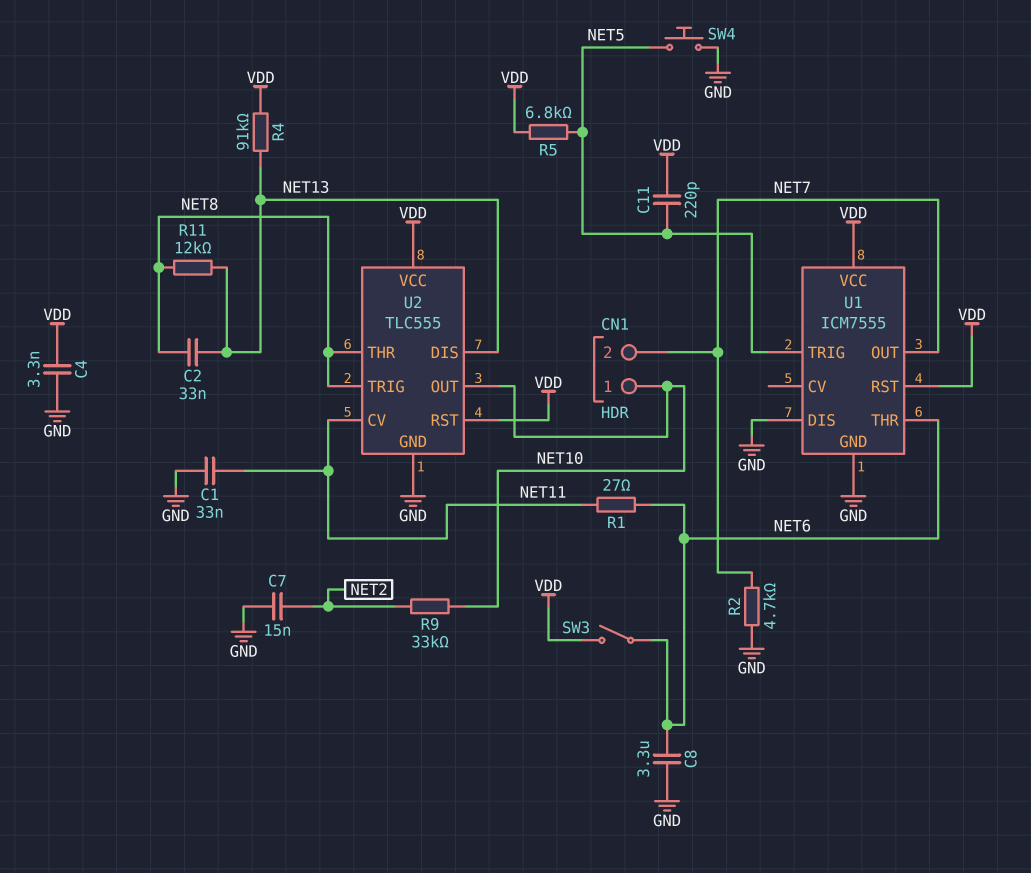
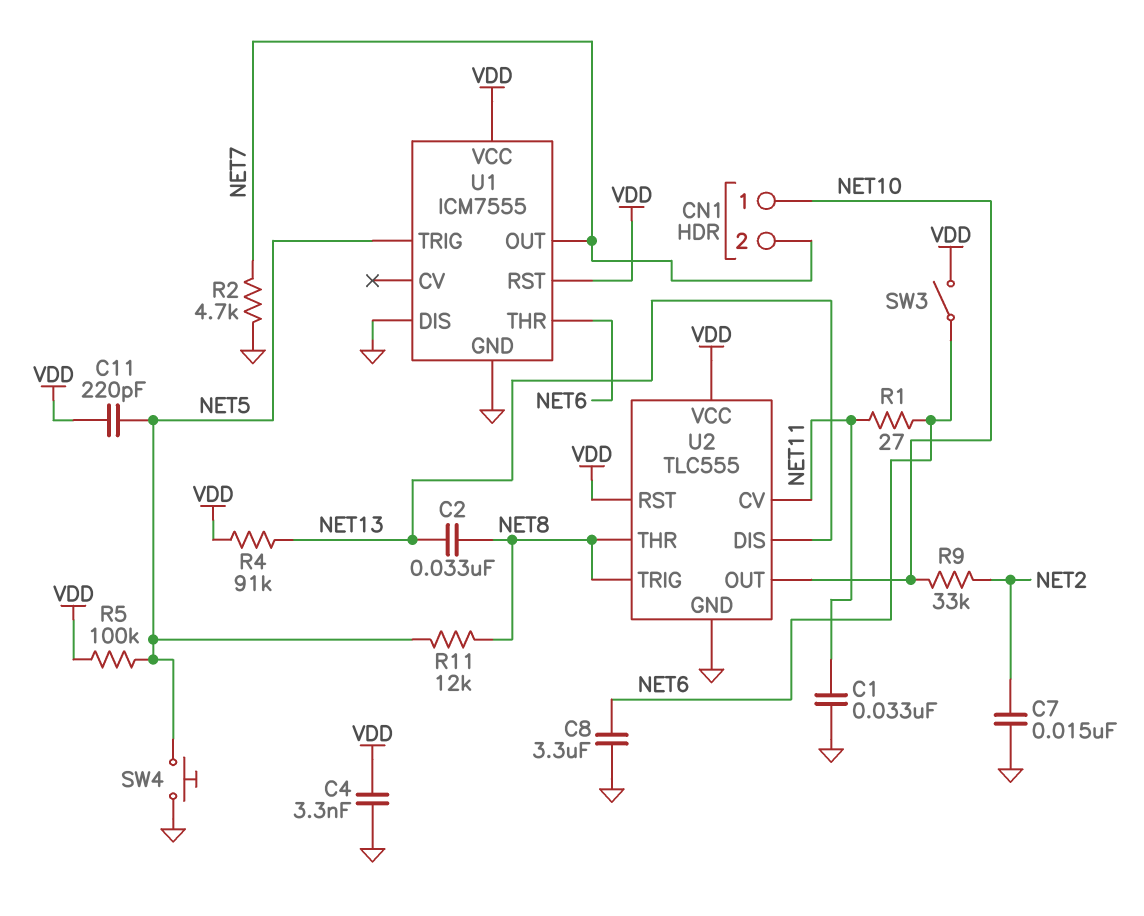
R5: 6.8k (NET5, VDD) -> 100k (NET5, VDD)
R11: 12k (NET8, NET13) -> 12k (NET5, NET8)

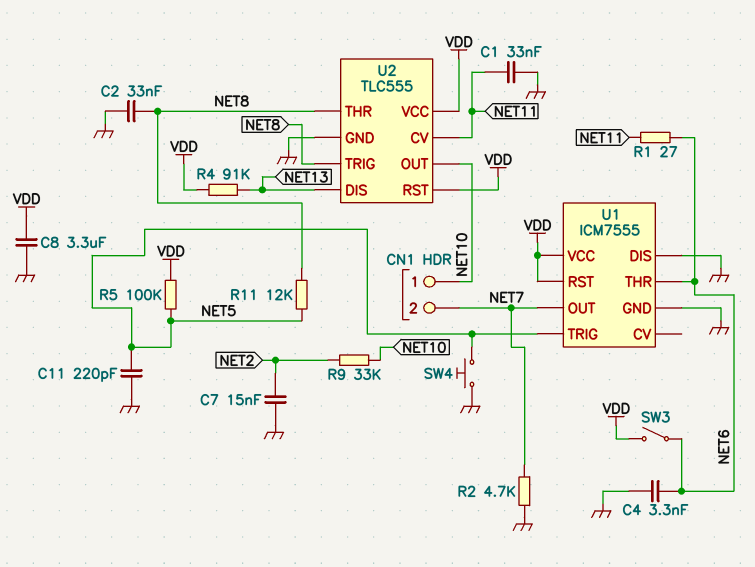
C2: 33nF (NET8, NET13) -> 33nF (GND, NET8)
C4: 3.3nF (GND, VDD) -> 3.3nF (GND, NET6)
C8: 3.3uF (GND, NET6) -> 3.3uF (GND, VDD)
C11: 220pF (NET5, VDD) -> 220pF (GND, NET5)

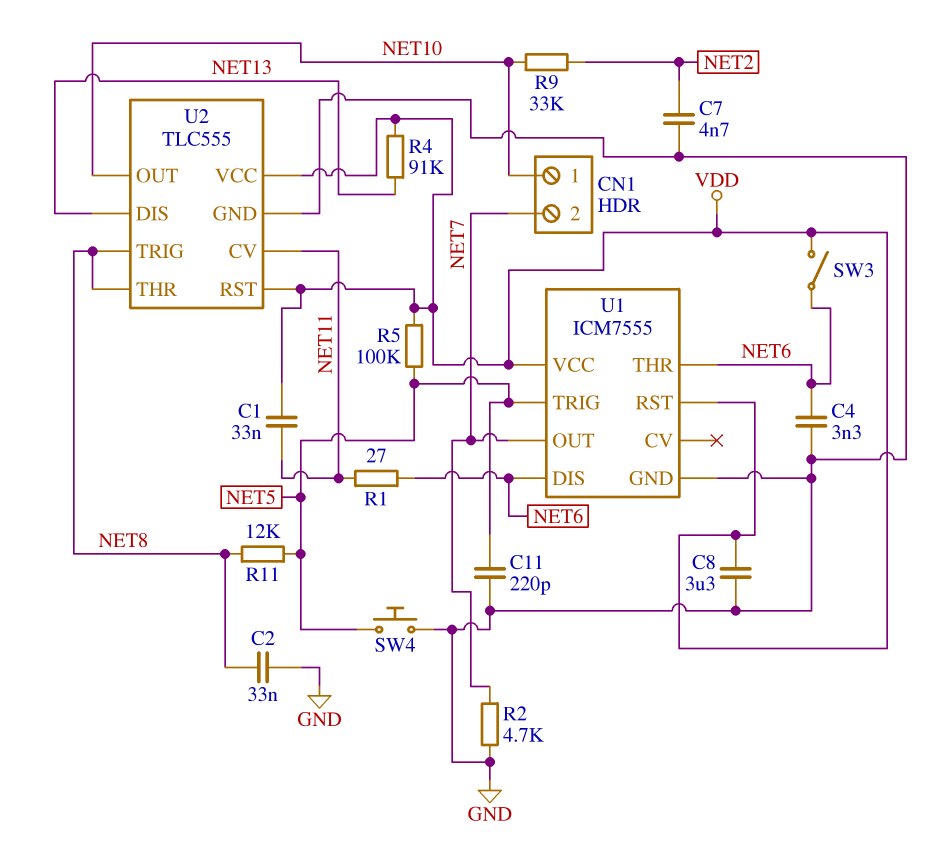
C1: 33nF (GND, NET11) -> 33nF (NET11, VDD)
C7: 15nF (GND, NET2) -> 4.7nF (GND, NET2)
U1 pin DIS: GND -> NET6

